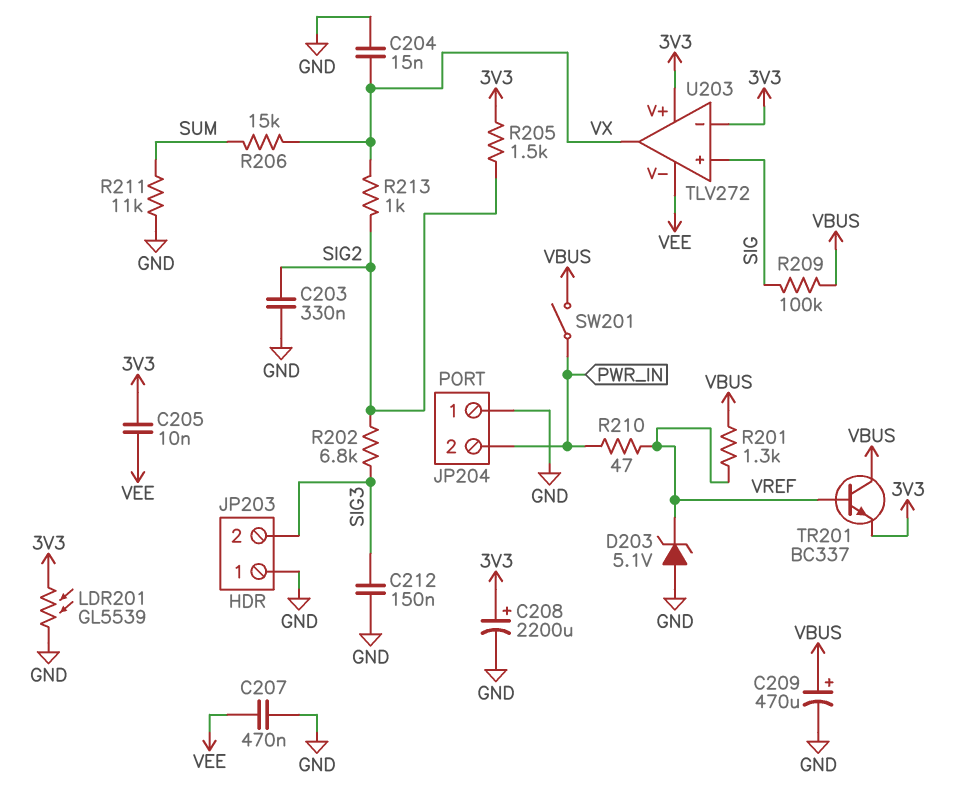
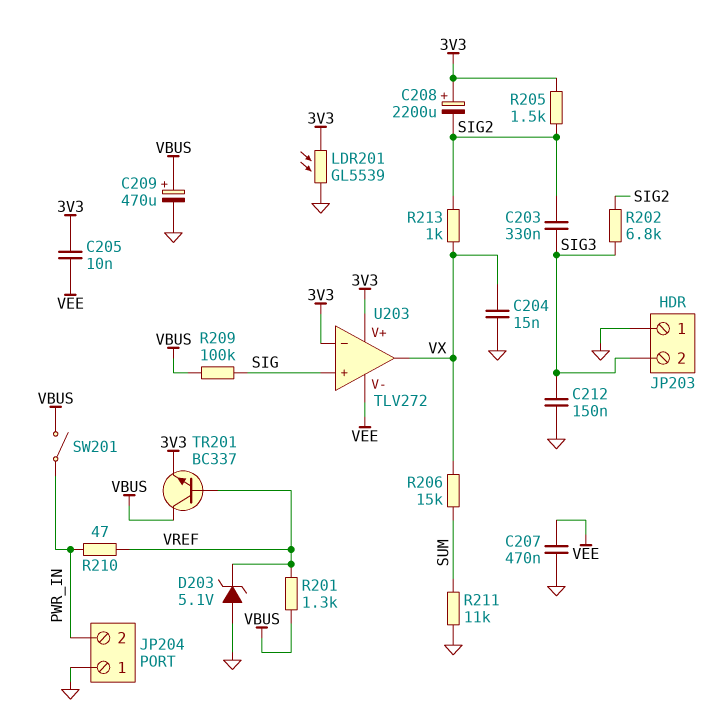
C203: 330nF (GND, SIG2) -> 330nF (SIG2, SIG3)
C208: 2200uF (plus 3V3, minus GND) -> 2200uF (plus 3V3, minus SIG2)

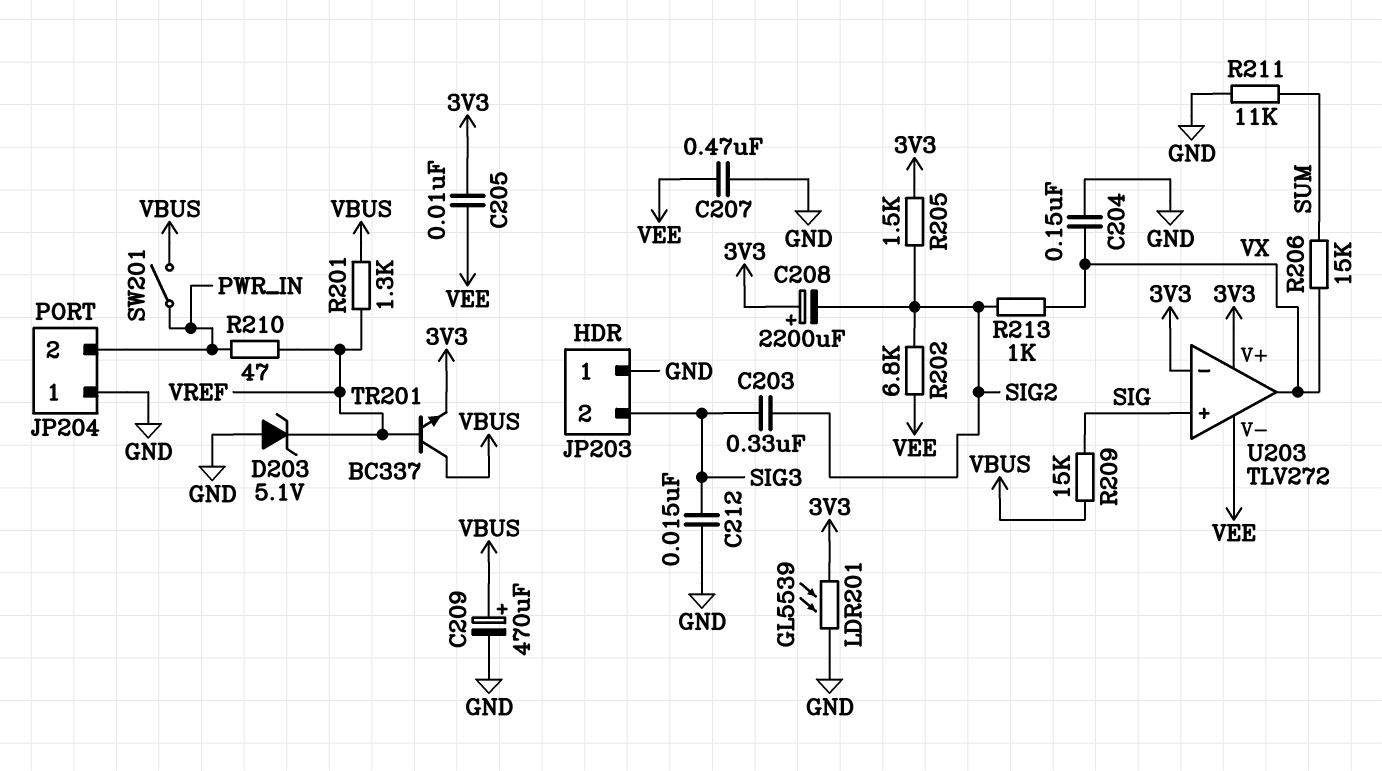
C204: 15nF (GND, VX) -> 150nF (GND, VX)
C212: 150nF (GND, SIG3) -> 15nF (GND, SIG3)
R202: 6.8k (SIG2, SIG3) -> 6.8k (SIG2, VEE)
R209: 100k (SIG, VBUS) -> 15k (SIG, VBUS)

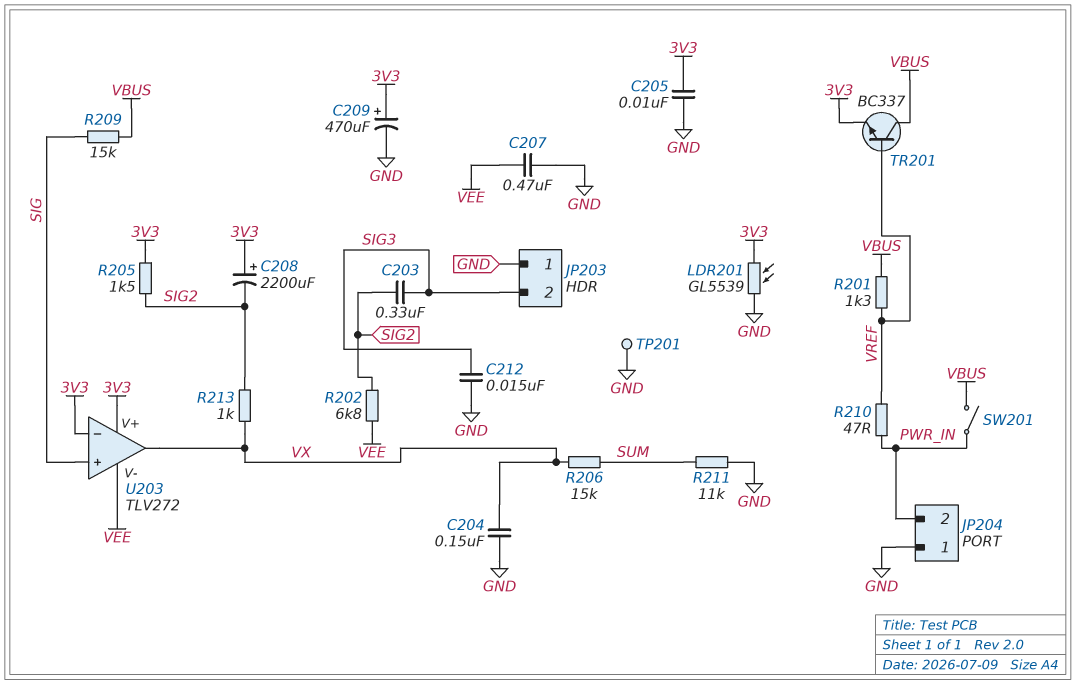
C205: 10nF (3V3, VEE) -> 10nF (3V3, GND)
C209: 470uF (plus VBUS, minus GND) -> 470uF (plus 3V3, minus GND)
D203: zener 5.1V (A GND, K VREF) -> none
TP201: none -> test point (GND)

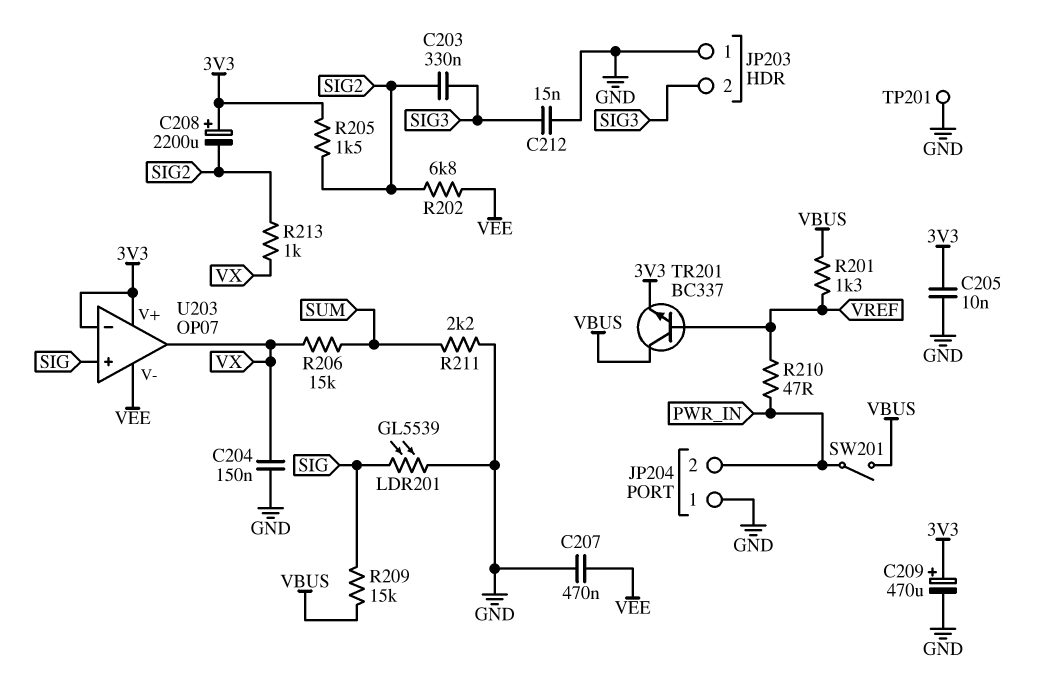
LDR201: GL5539 (3V3, GND) -> GL5539 (GND, SIG)
R211: 11k (GND, SUM) -> 2.2k (GND, SUM)
U203: TLV272 -> OP07

